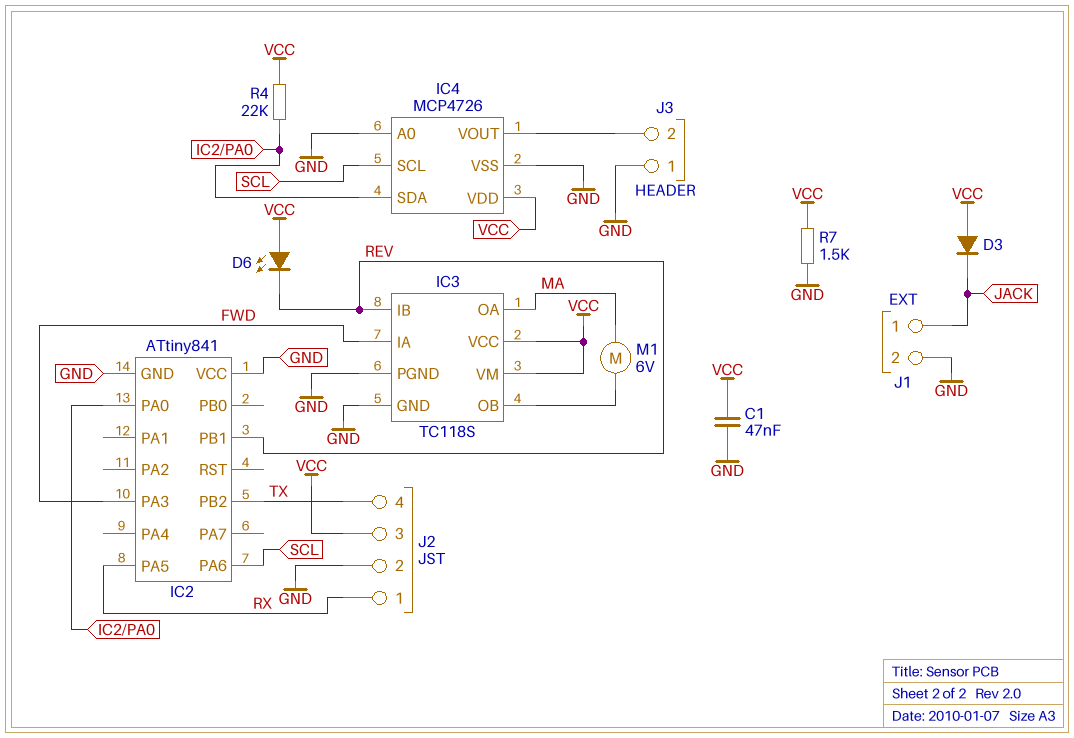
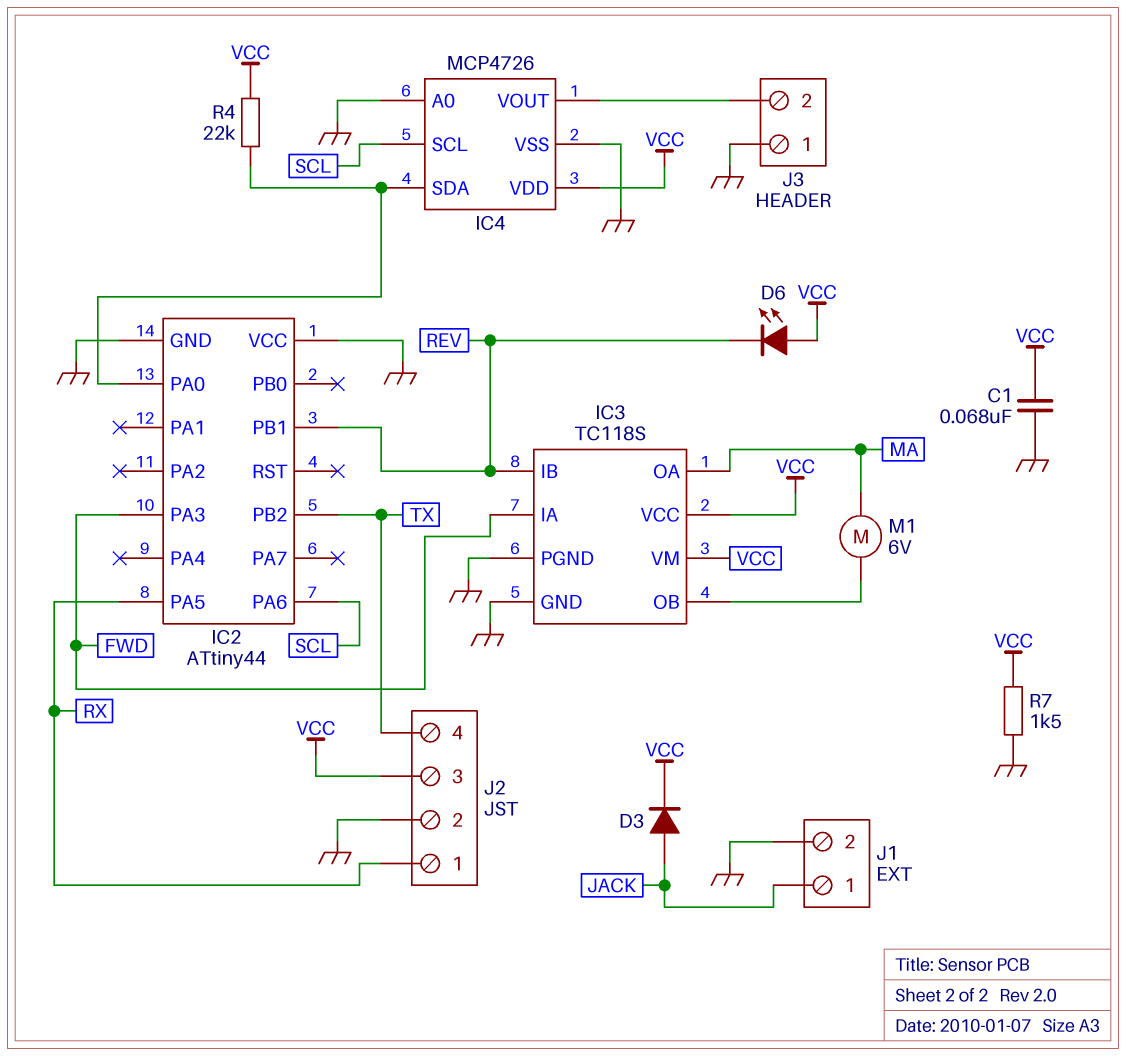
C1: 47nF (GND, VCC) -> 68nF (GND, VCC)
D3: diode (A VCC, K JACK) -> diode (A JACK, K VCC)
IC2: ATtiny841 -> ATtiny44

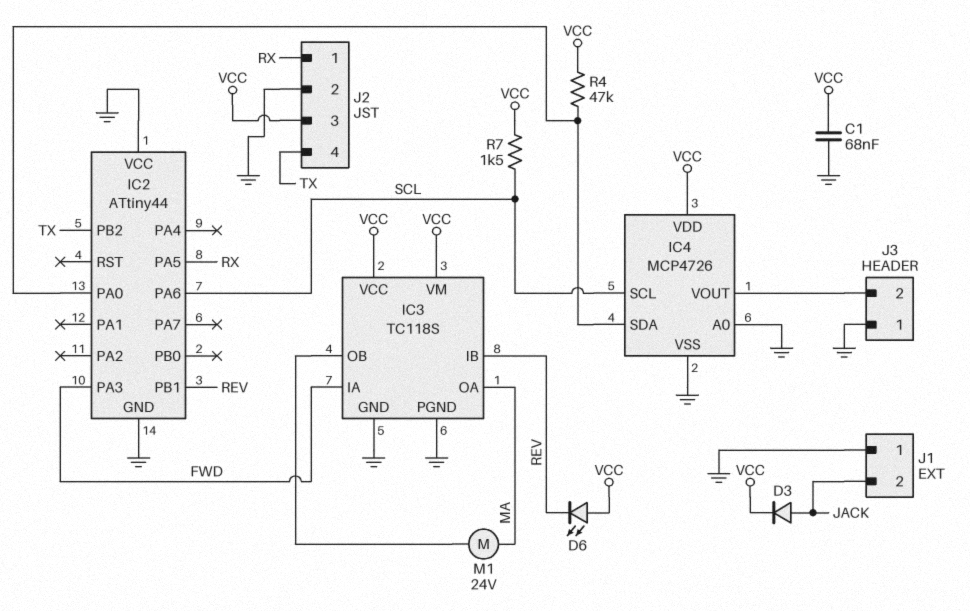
J1 pin 1: JACK -> GND
J1 pin 2: GND -> JACK
M1: motor 6V (IC3/OB, MA) -> motor 24V (IC3/OB, MA)
R4: 22k (IC2/PA0, VCC) -> 47k (IC2/PA0, VCC)
R7: 1.5k (GND, VCC) -> 1.5k (SCL, VCC)

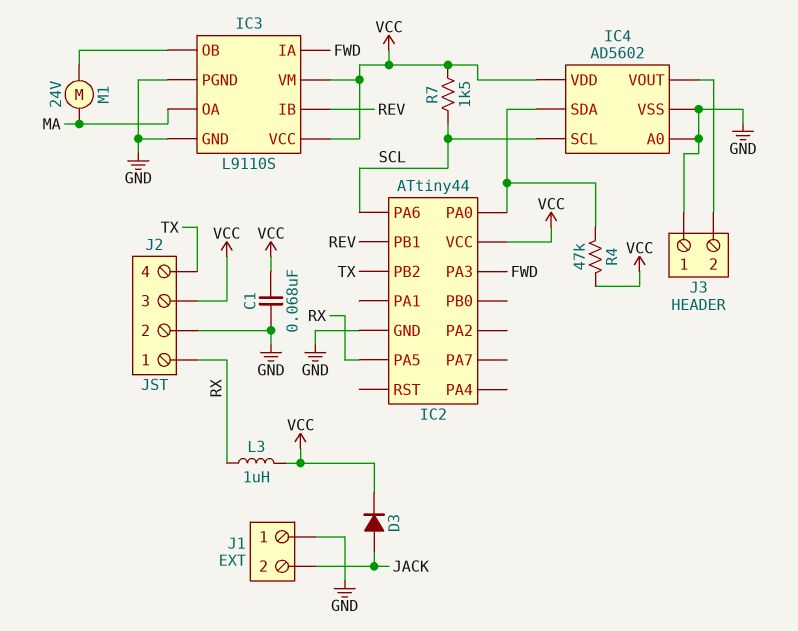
D6: LED (A VCC, K REV) -> none
IC2 pin VCC: GND -> VCC
IC3: TC118S -> L9110S
IC4: MCP4726 -> AD5602
L3: none -> 1uH (RX, VCC)

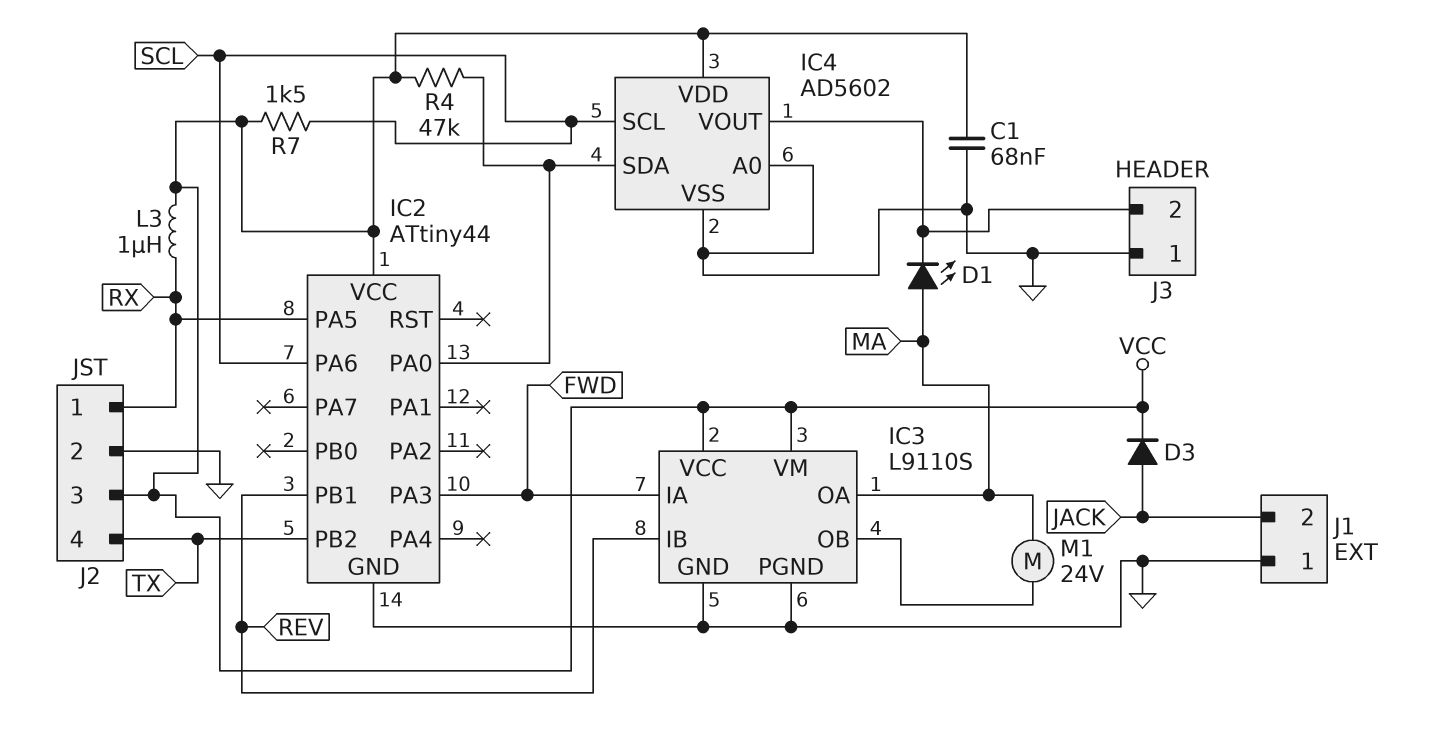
D1: none -> LED (A MA, K IC4/VOUT)

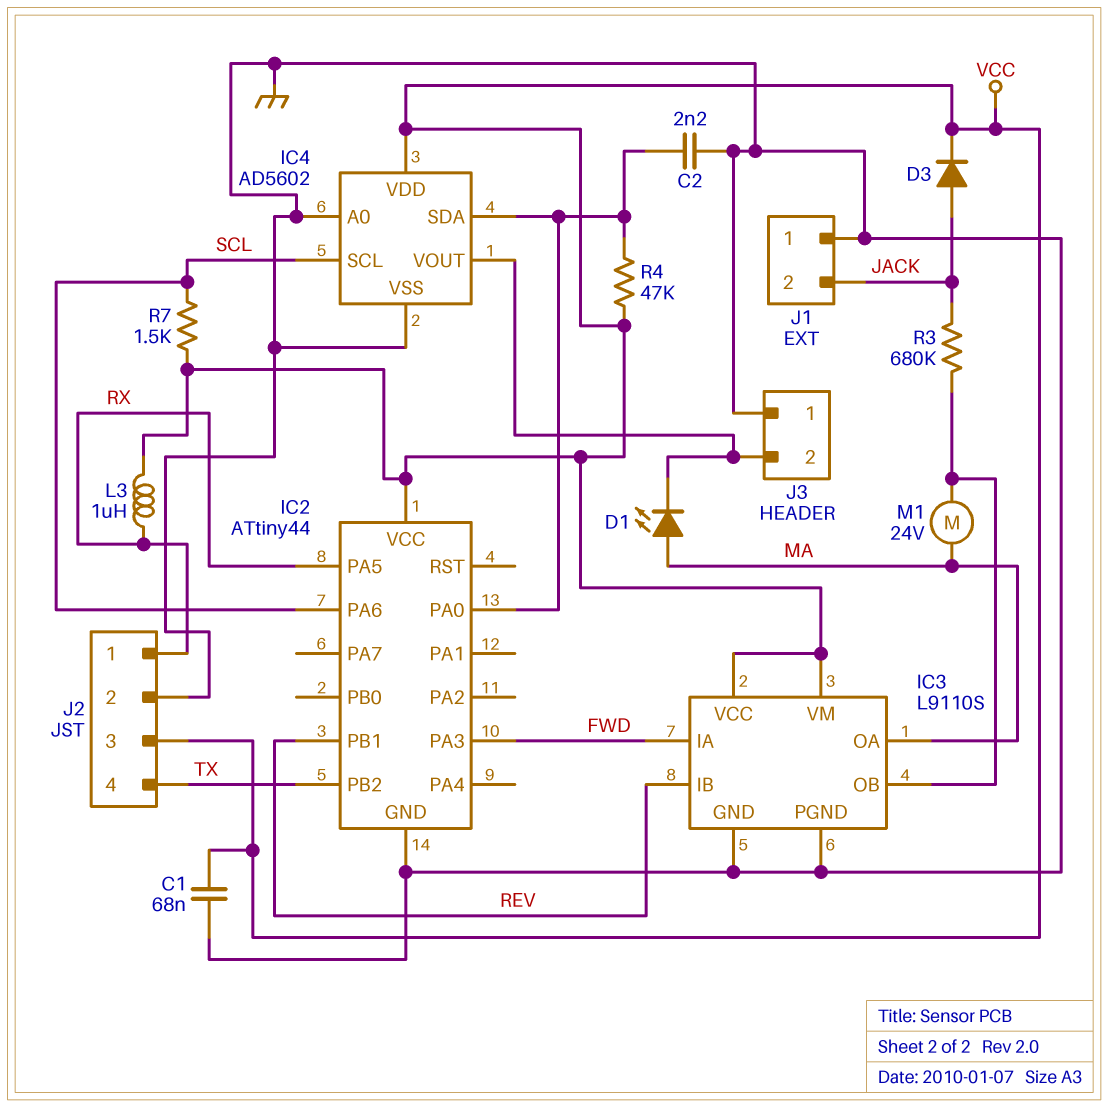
C2: none -> 2.2nF (GND, IC2/PA0)
R3: none -> 680k (IC3/OB, JACK)

